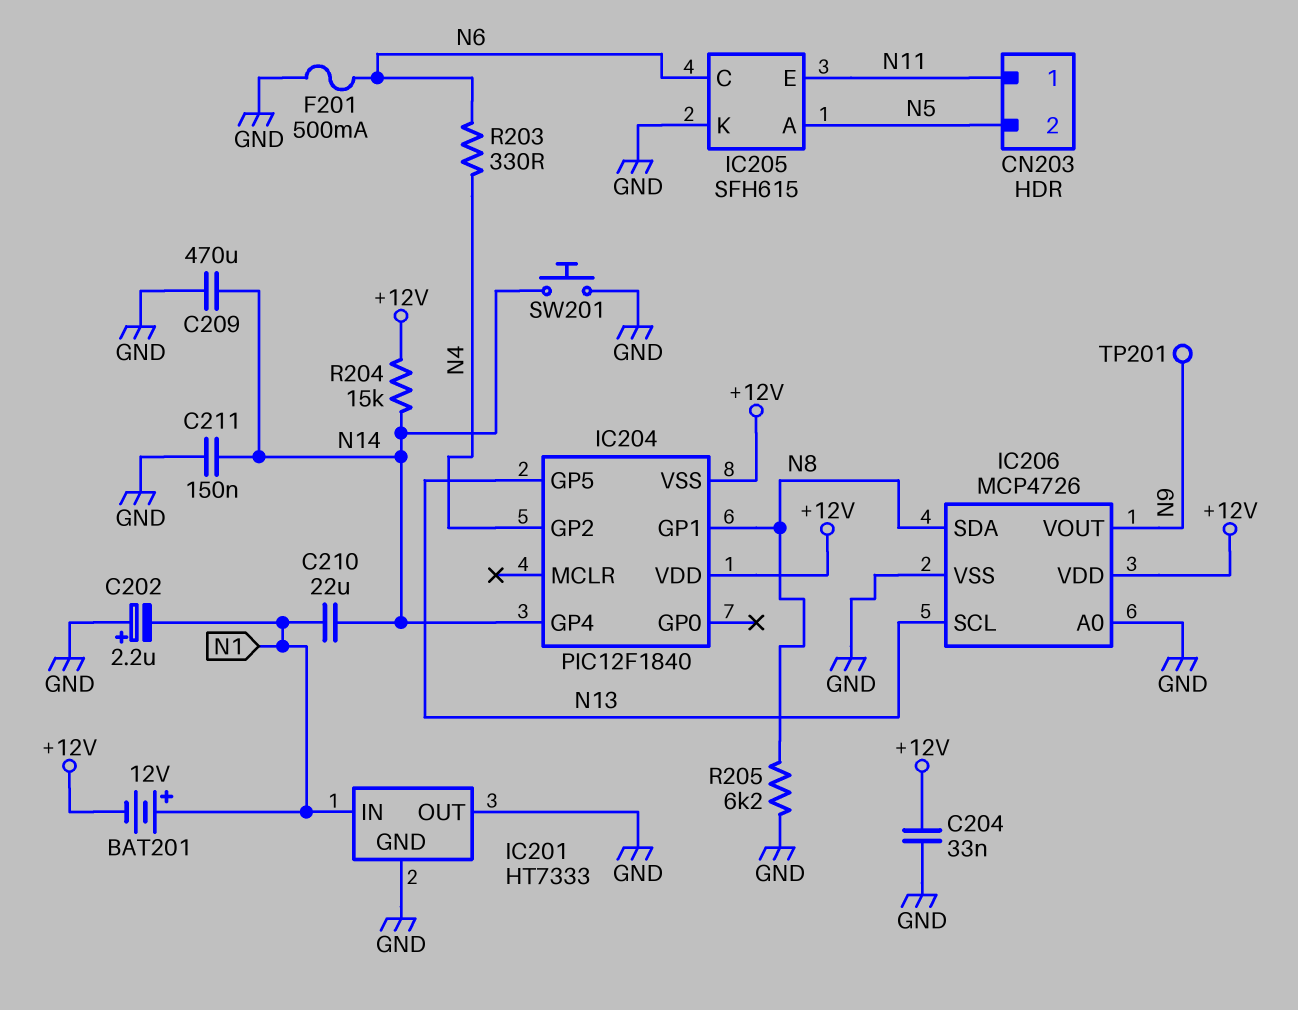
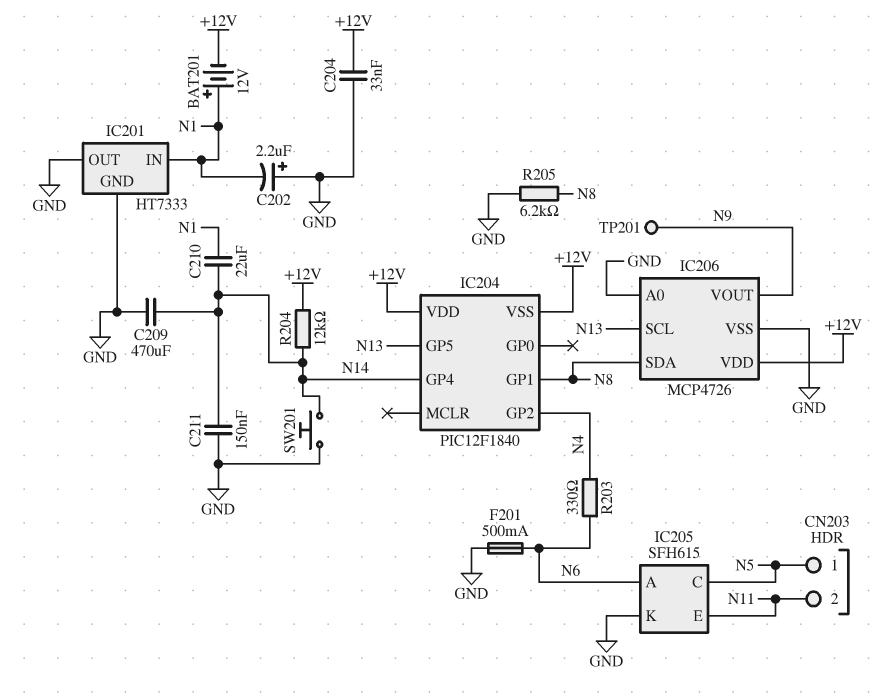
CN203 pin 1: N11 -> N5
CN203 pin 2: N5 -> N11
IC205 pin A: N5 -> N6
IC205 pin C: N6 -> N5
R204: 15k (+12V, N14) -> 12k (+12V, N14)

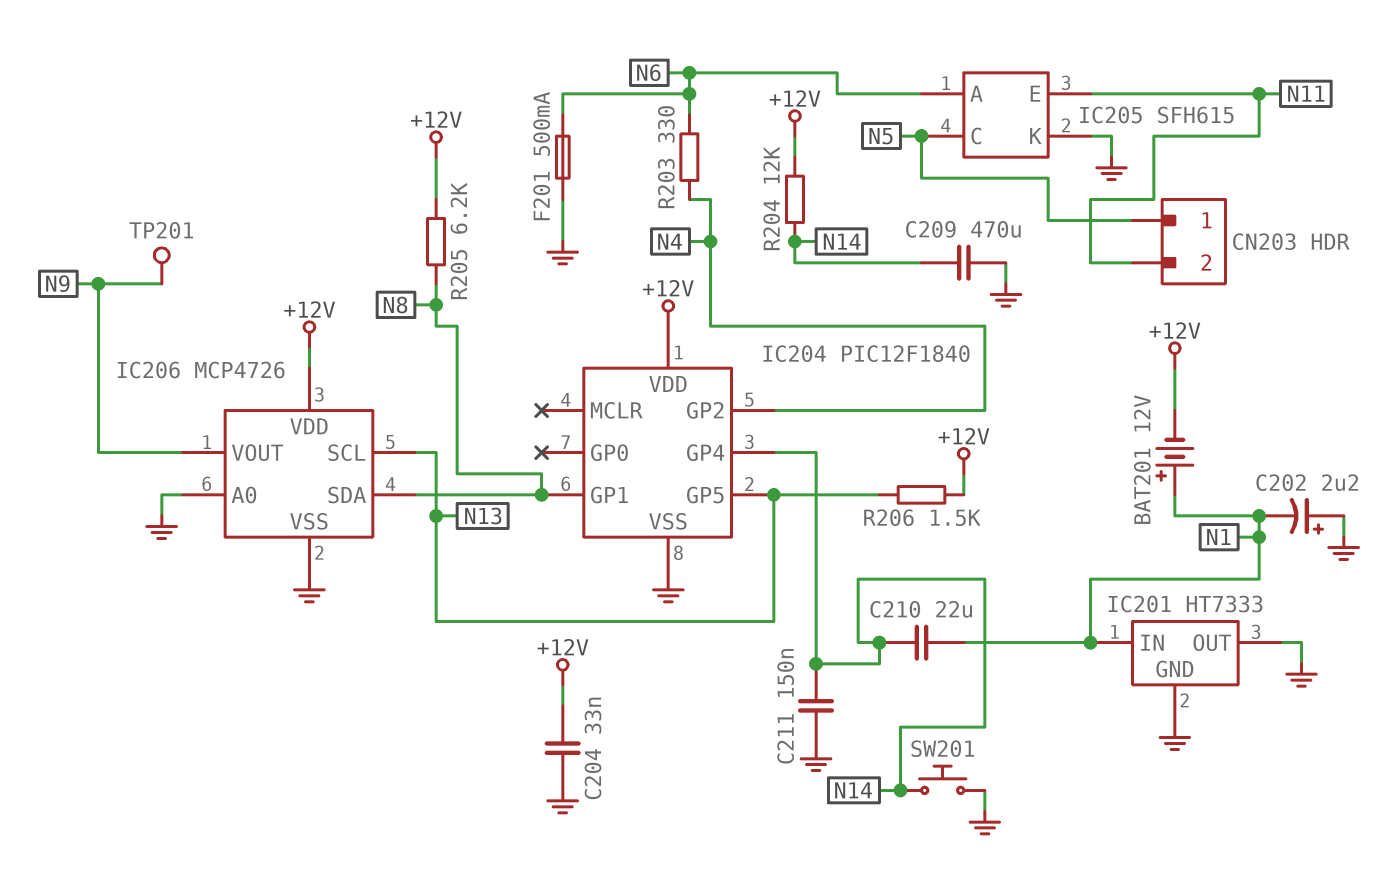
IC204 pin VSS: +12V -> GND
R205: 6.2k (GND, N8) -> 6.2k (+12V, N8)
R206: none -> 1.5k (+12V, N13)

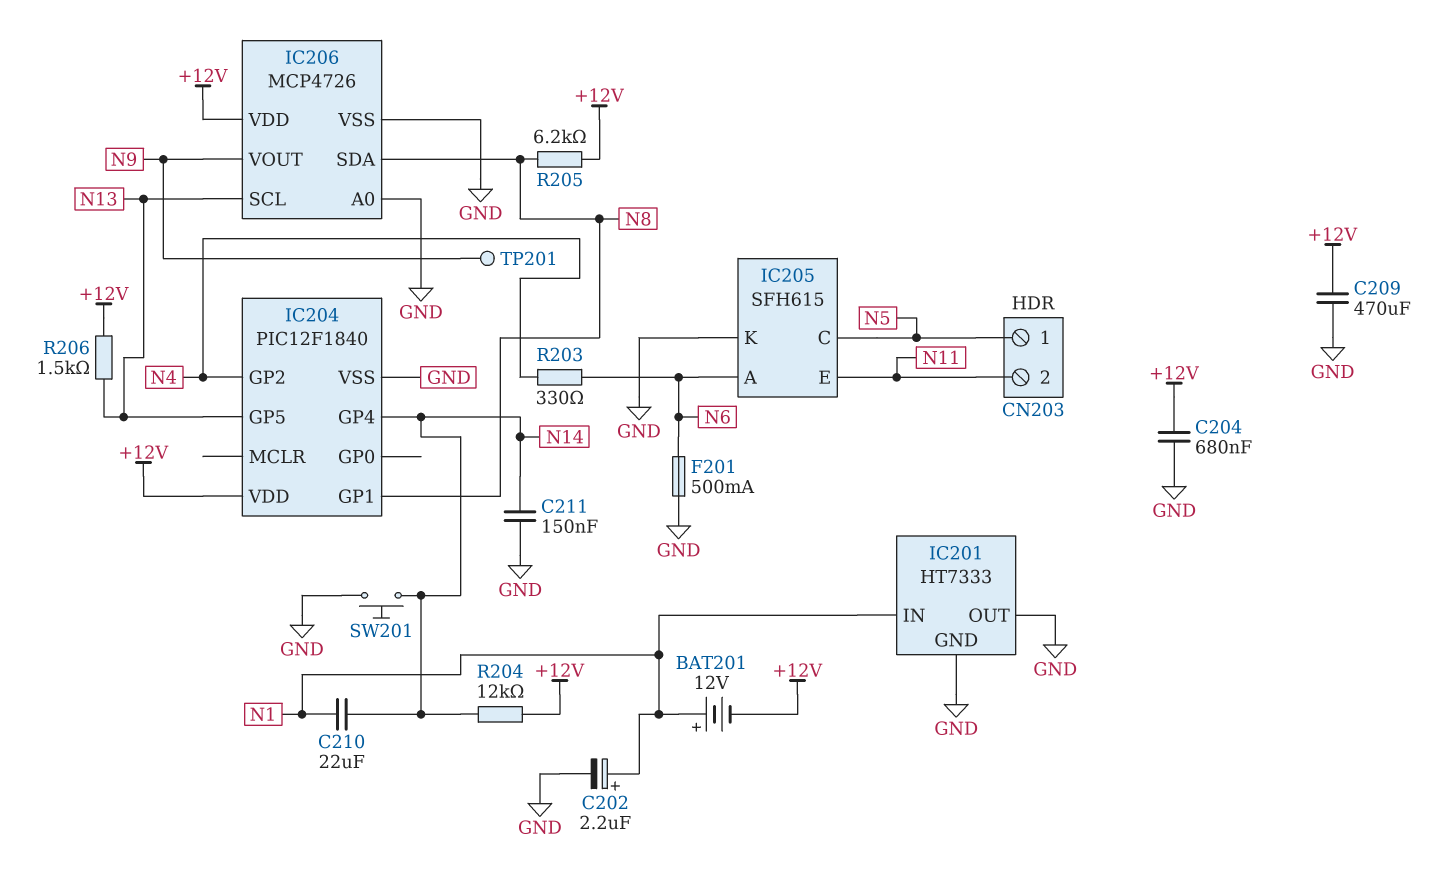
C202: 2.2uF (plus GND, minus N1) -> 2.2uF (plus N1, minus GND)
C204: 33nF (+12V, GND) -> 680nF (+12V, GND)
C209: 470uF (GND, N14) -> 470uF (+12V, GND)

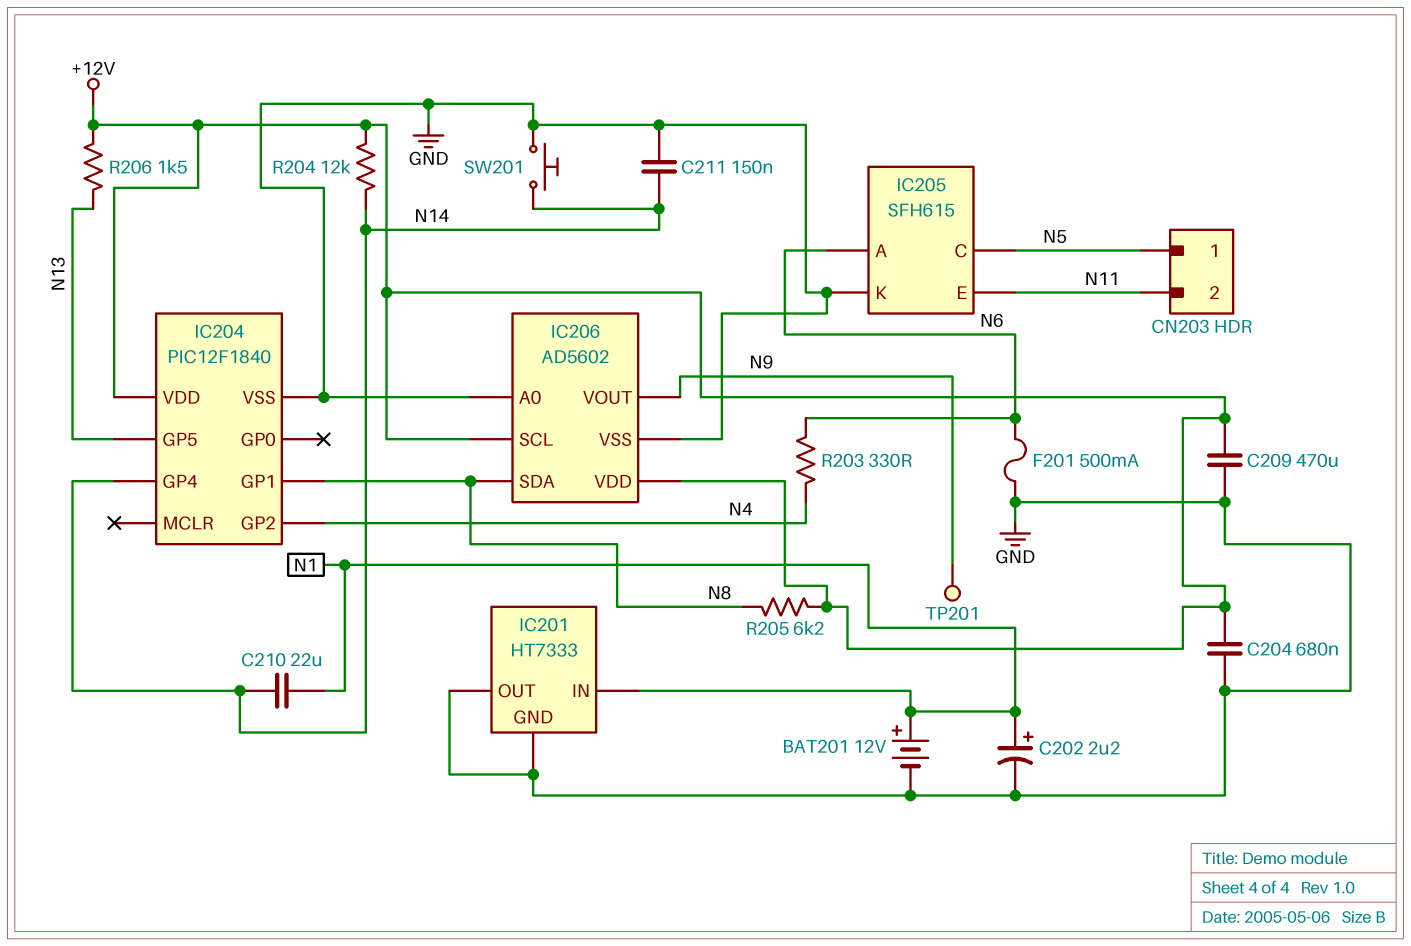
BAT201: 12V (plus N1, minus +12V) -> 12V (plus N1, minus GND)
IC206: MCP4726 -> AD5602
IC206 pin SCL: N13 -> +12V

